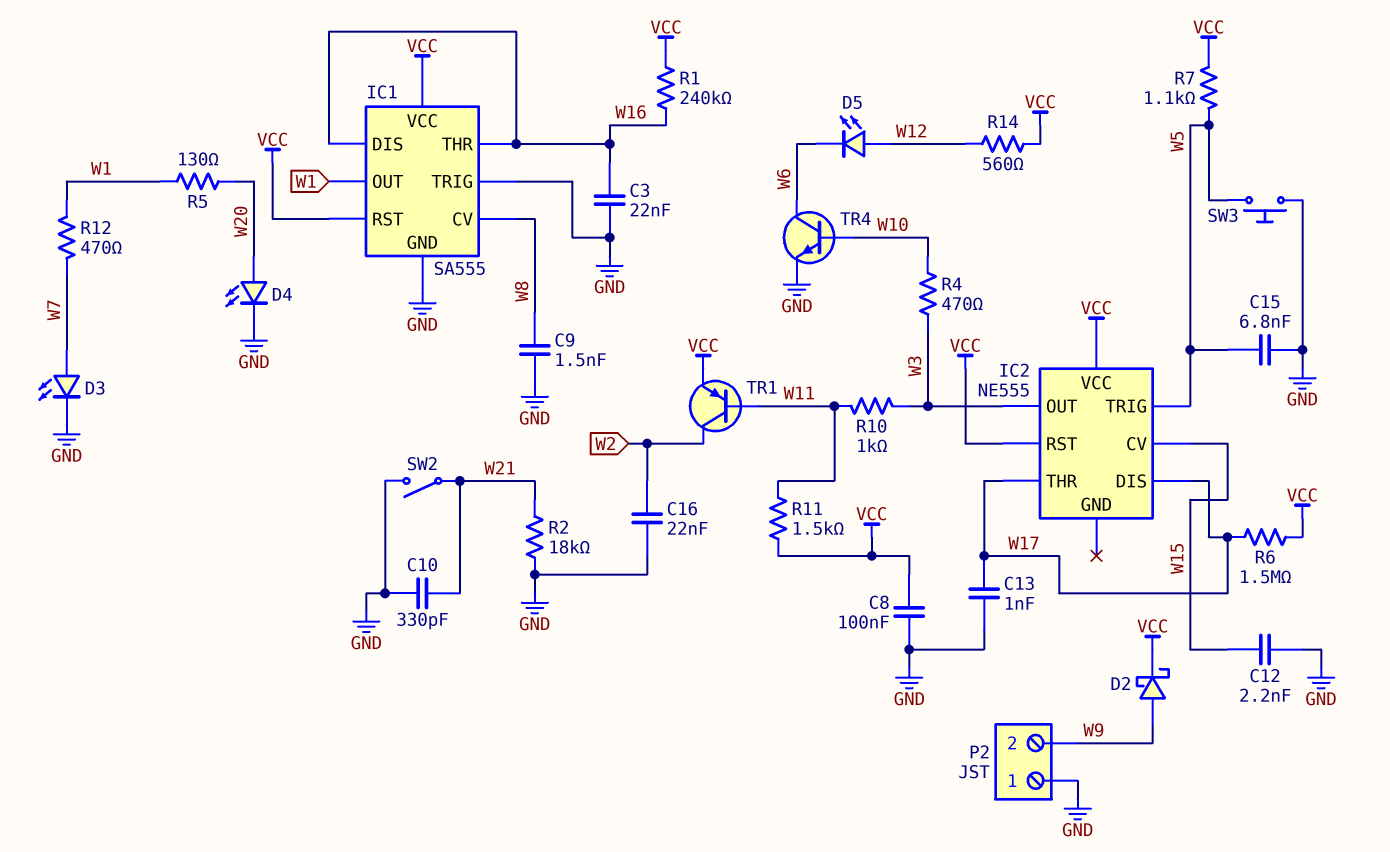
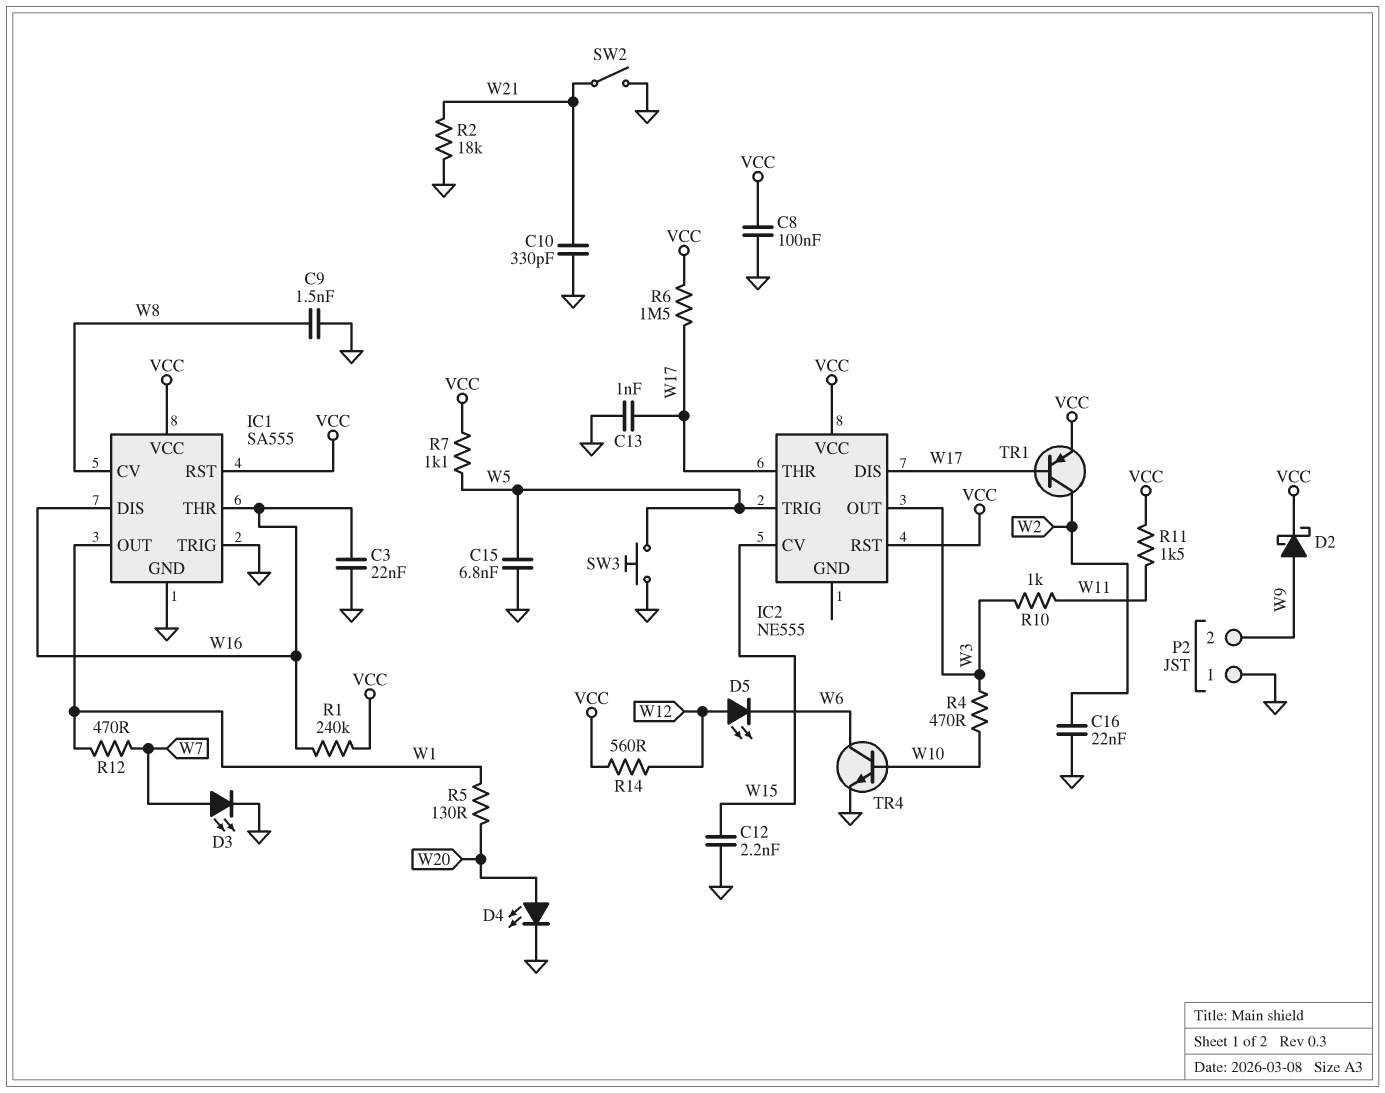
TR1: PNP (B W11, C W2, E VCC) -> PNP (B W17, C W2, E VCC)

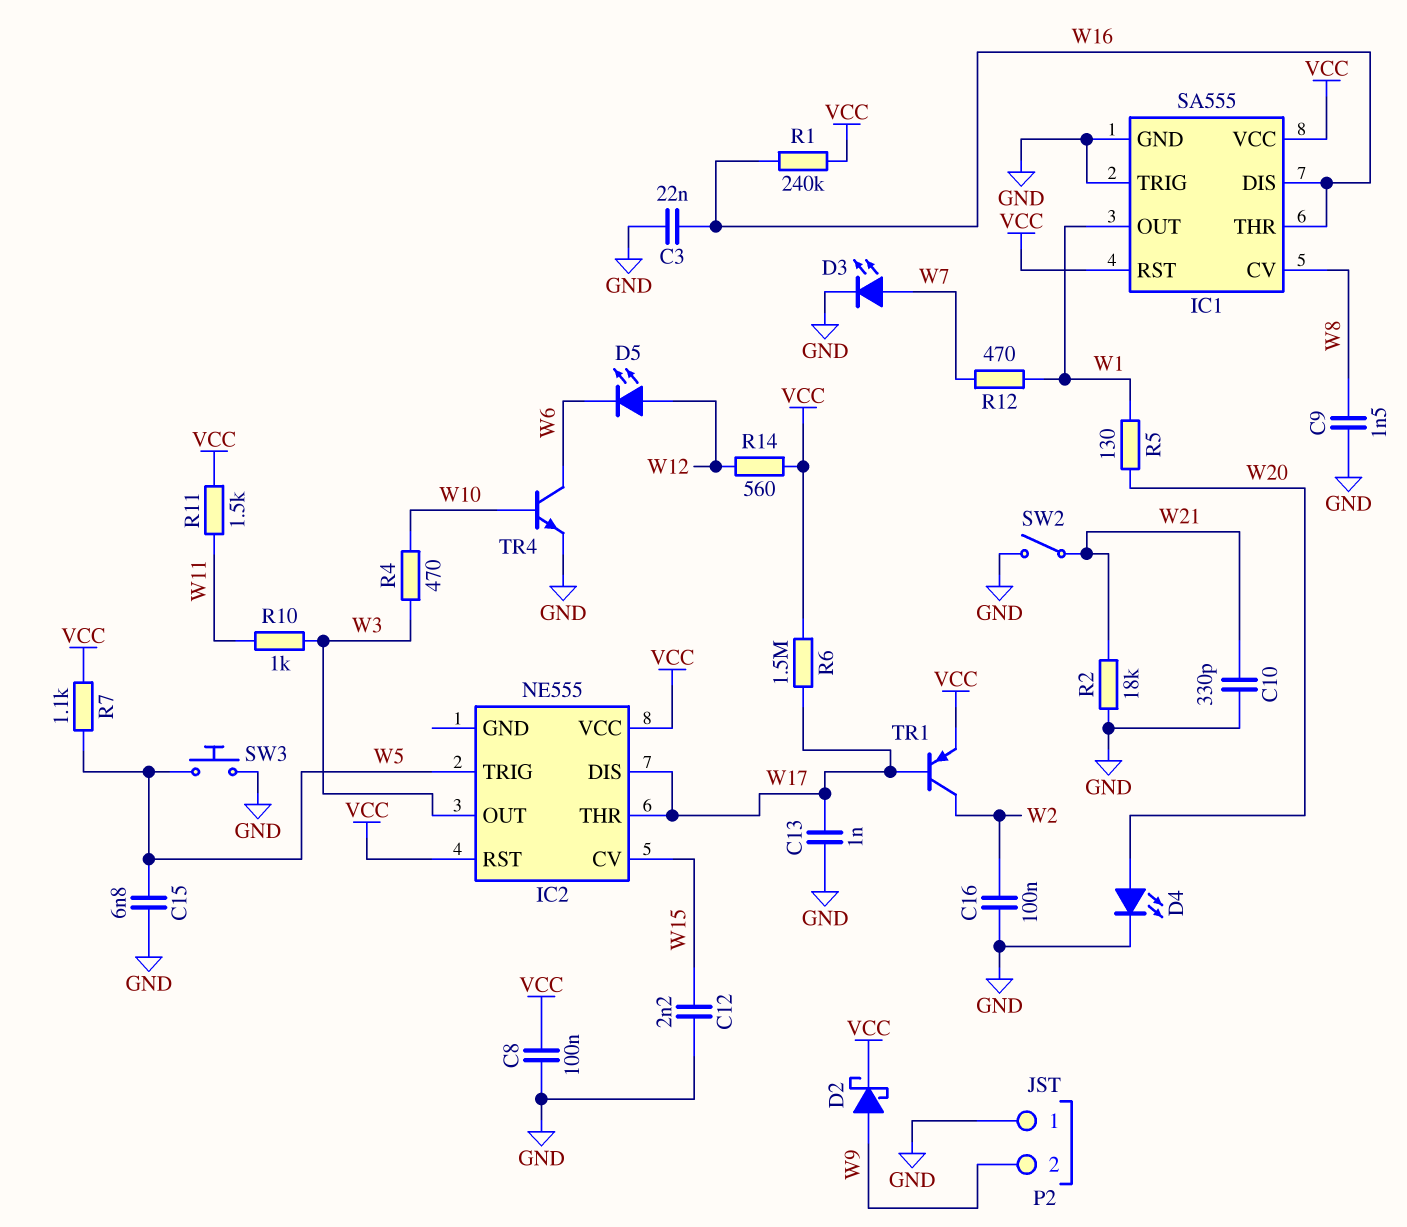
C16: 22nF (GND, W2) -> 100nF (GND, W2)

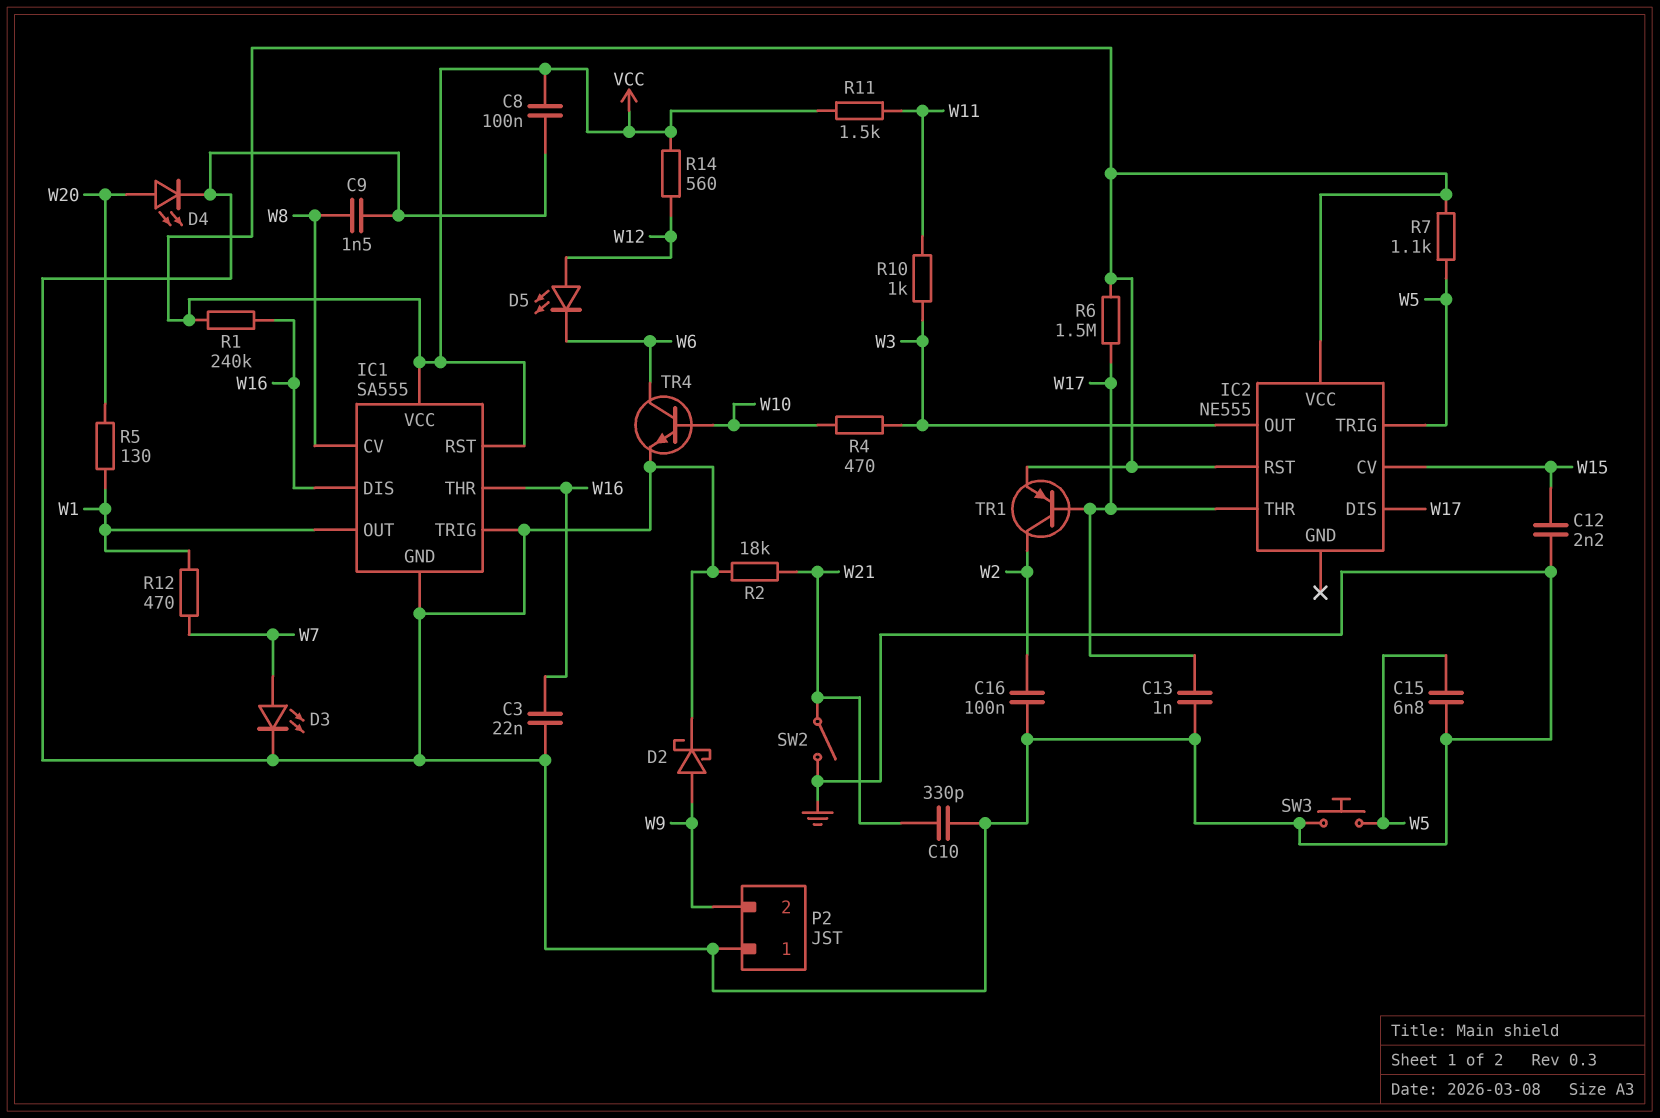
D2: schottky (A W9, K VCC) -> schottky (A W9, K GND)

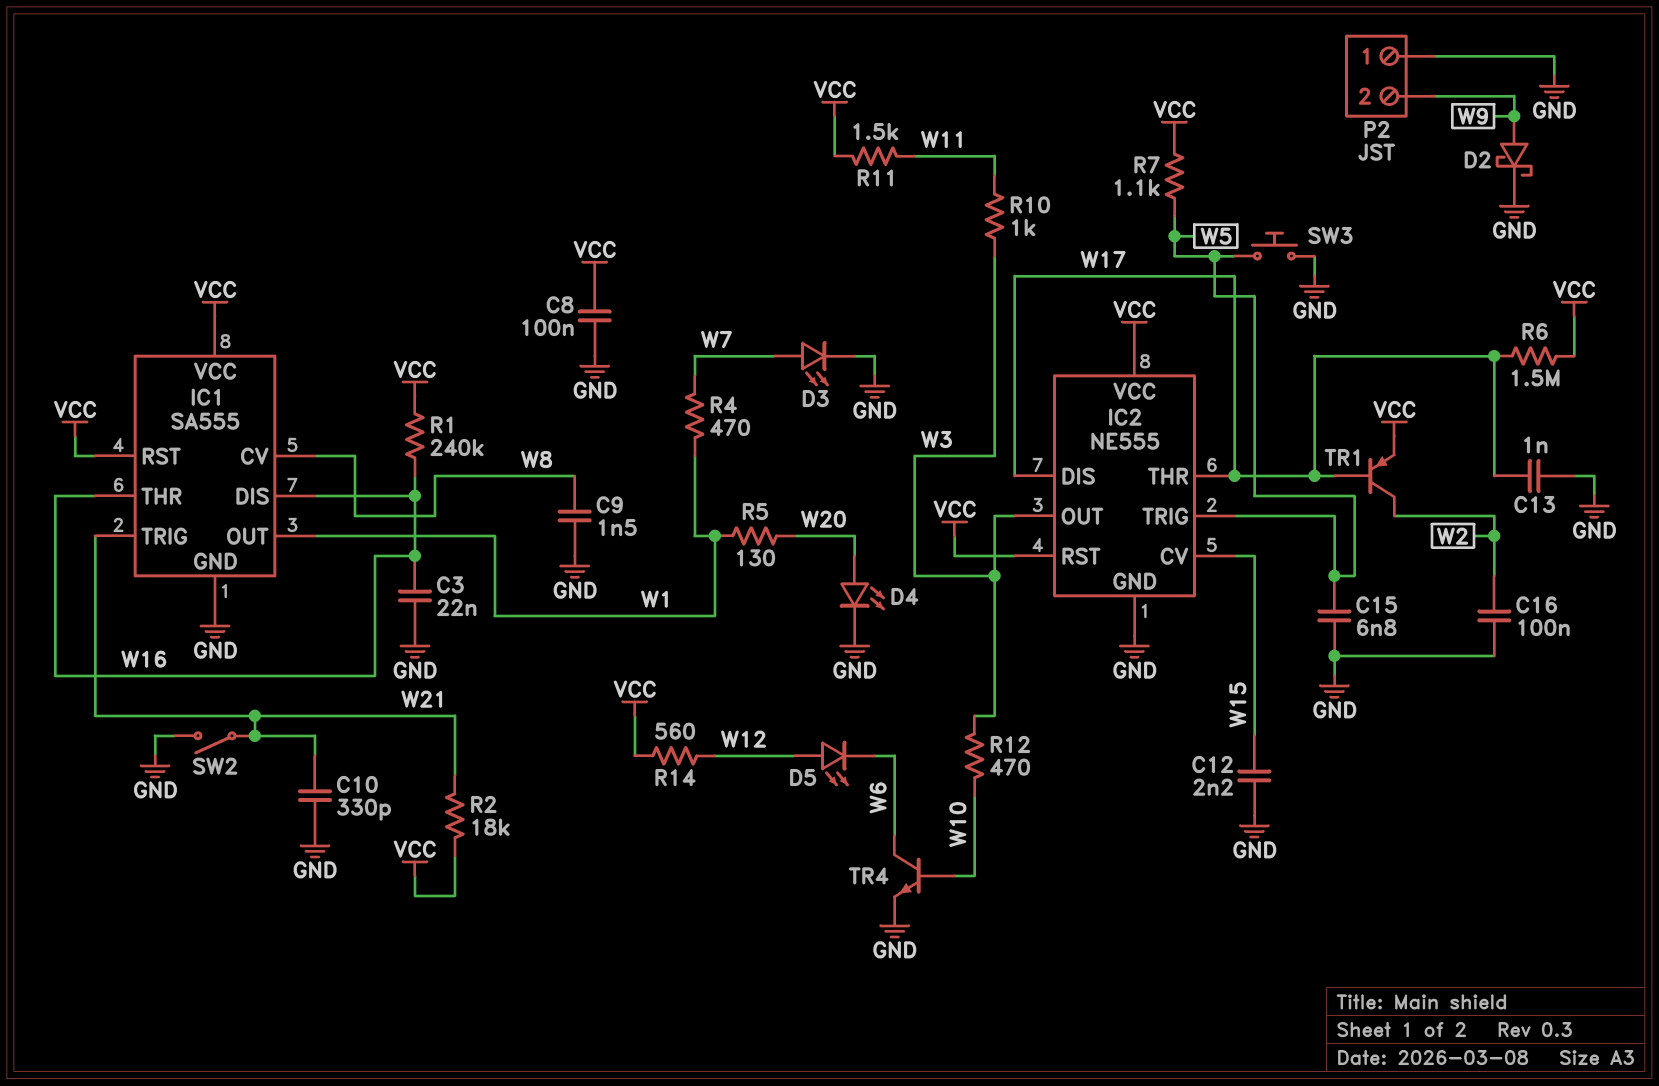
IC1 pin TRIG: GND -> W21
IC2 pin GND: none -> GND
R2: 18k (GND, W21) -> 18k (VCC, W21)
R4: 470 (W3, W10) -> 470 (W1, W7)
R12: 470 (W1, W7) -> 470 (W3, W10)

